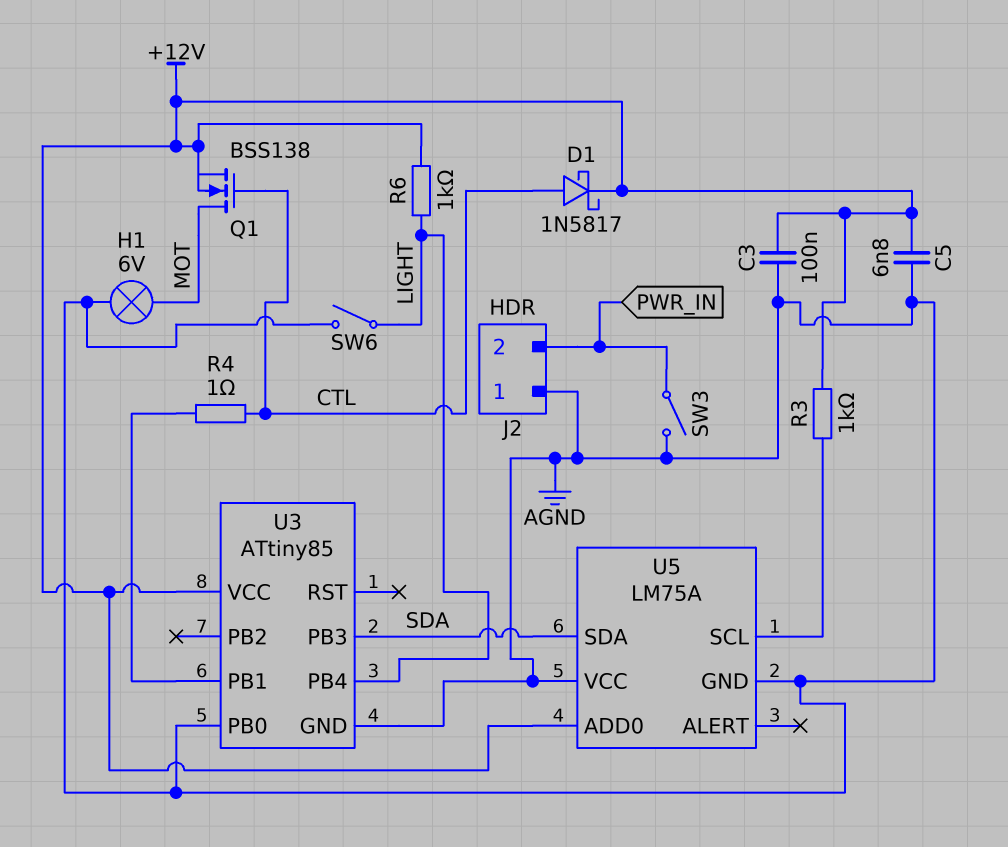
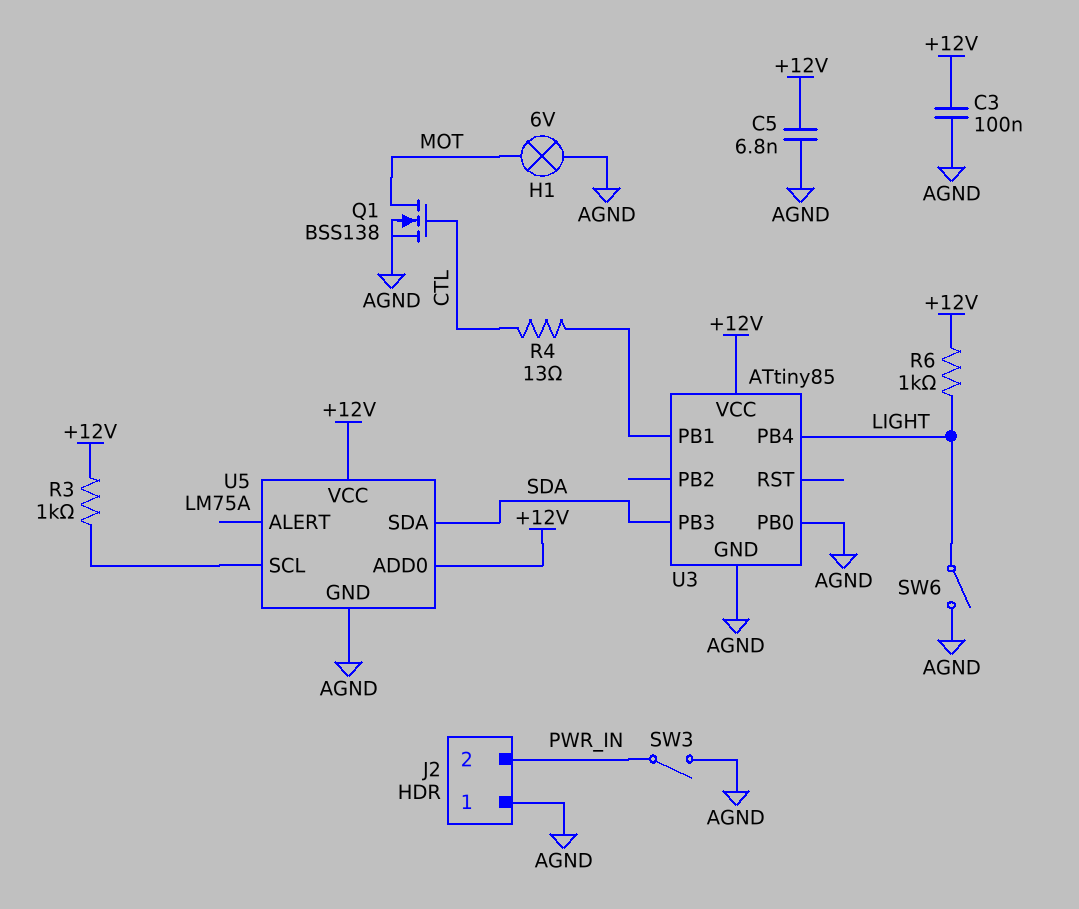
D1: schottky 1N5817 (A CTL, K +12V) -> none
Q1: NMOS BSS138 (G CTL, D MOT, S +12V) -> NMOS BSS138 (G CTL, D MOT, S AGND)
R4: 1 (CTL, U3/PB1) -> 13 (CTL, U3/PB1)
U5 pin VCC: AGND -> +12V

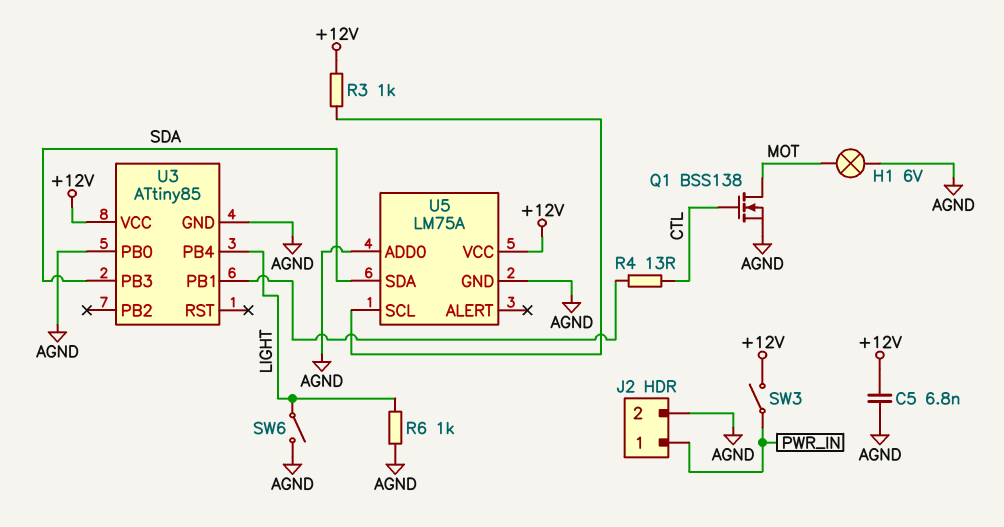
C3: 100nF (+12V, AGND) -> none
J2 pin 1: AGND -> PWR_IN
J2 pin 2: PWR_IN -> AGND
R6: 1k (+12V, LIGHT) -> 1k (AGND, LIGHT)
SW3: switch (AGND, PWR_IN) -> switch (+12V, PWR_IN)
U5 pin ADD0: +12V -> AGND

